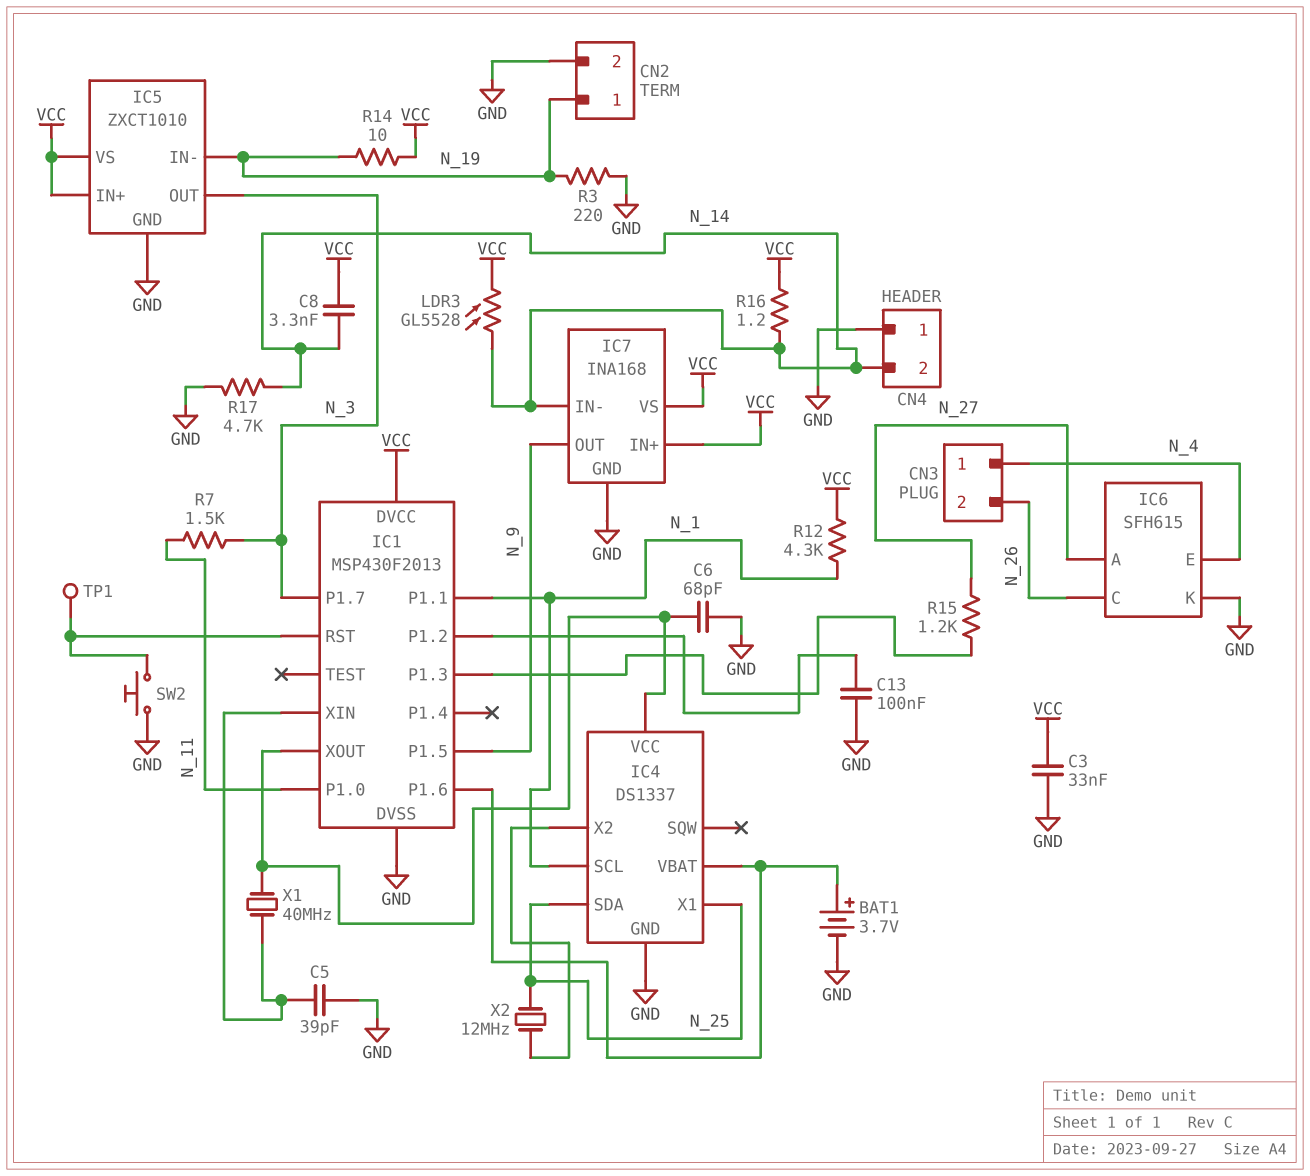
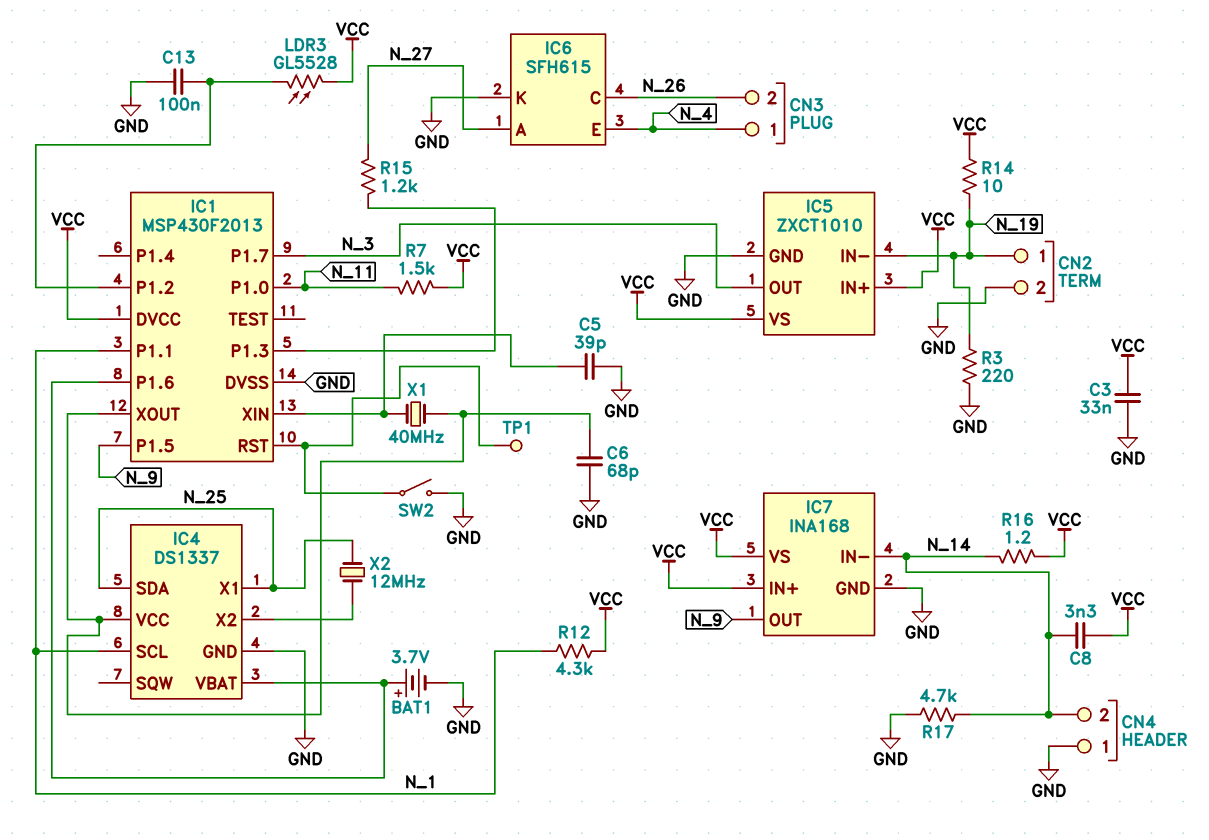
LDR3: GL5528 (N_14, VCC) -> GL5528 (IC1/P1.2, VCC)
R7: 1.5k (N_3, N_11) -> 1.5k (N_11, VCC)
SW2: button (GND, IC1/RST) -> switch (GND, IC1/RST)

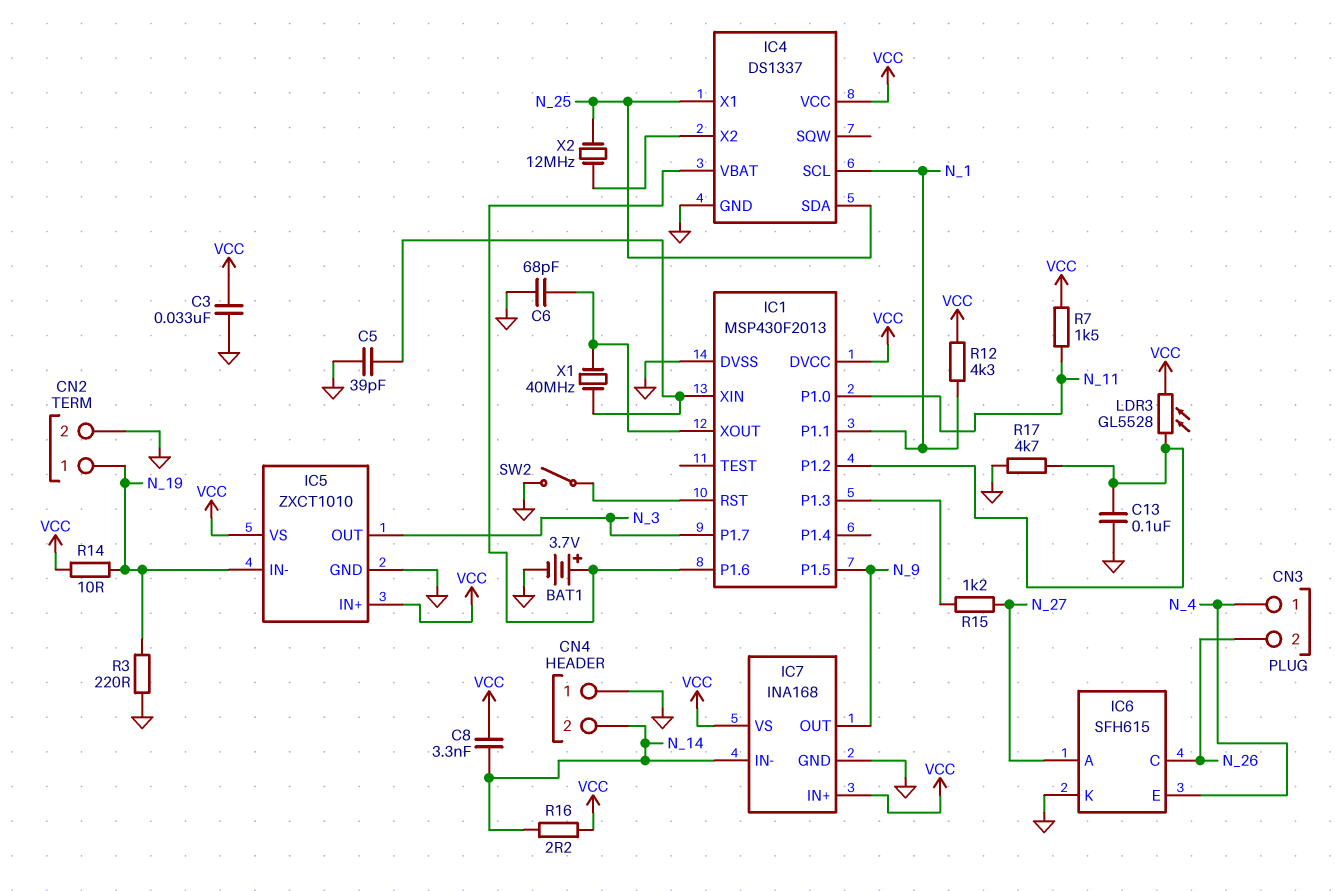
IC4 pin VCC: IC1/XOUT -> VCC
R16: 1.2 (N_14, VCC) -> 2.2 (N_14, VCC)
R17: 4.7k (GND, N_14) -> 4.7k (GND, IC1/P1.2)
TP1: test point (IC1/RST) -> none

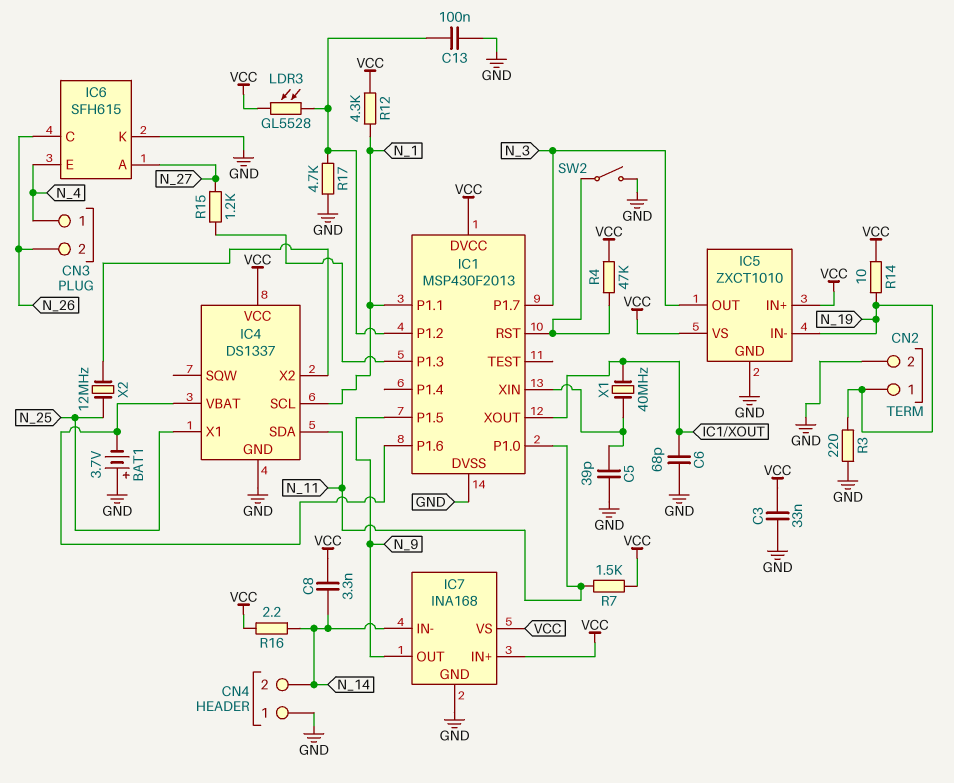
BAT1: 3.7V (plus IC1/P1.6, minus GND) -> 3.7V (plus GND, minus IC1/P1.6)
IC4 pin SDA: N_25 -> N_11
R4: none -> 47k (IC1/RST, VCC)

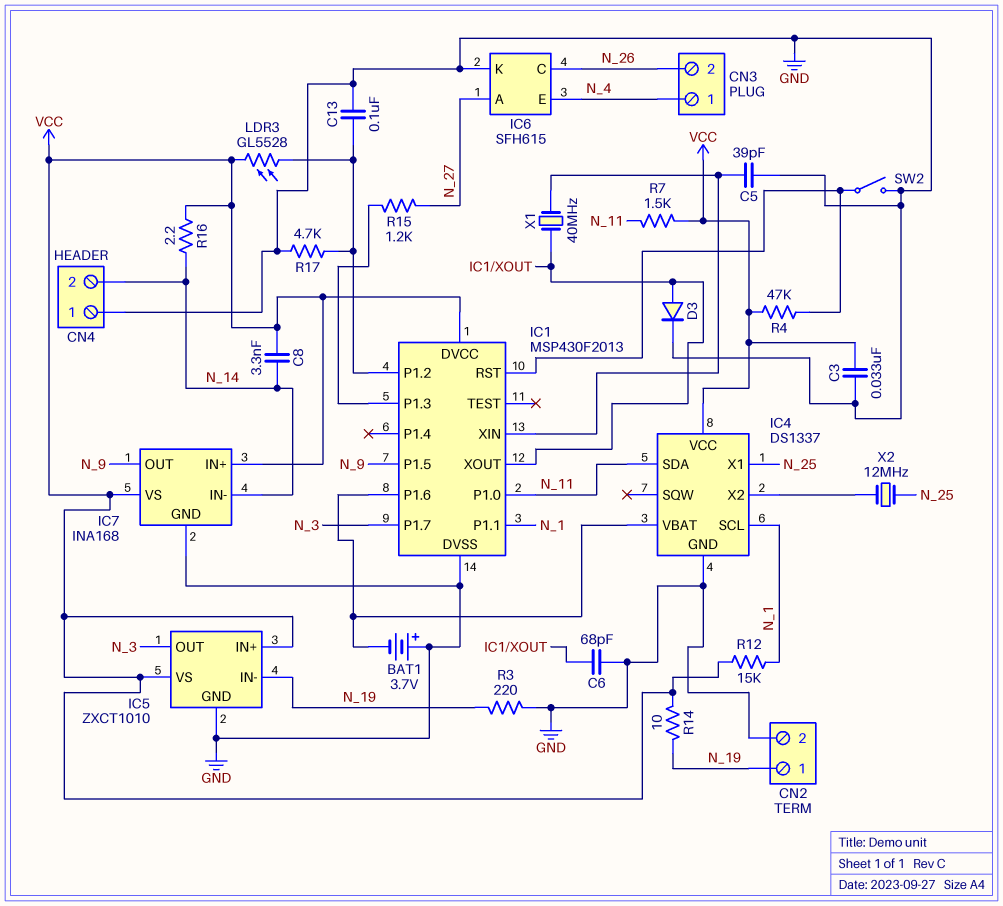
D3: none -> diode (A IC1/XOUT, K GND)
R12: 4.3k (N_1, VCC) -> 15k (N_1, VCC)

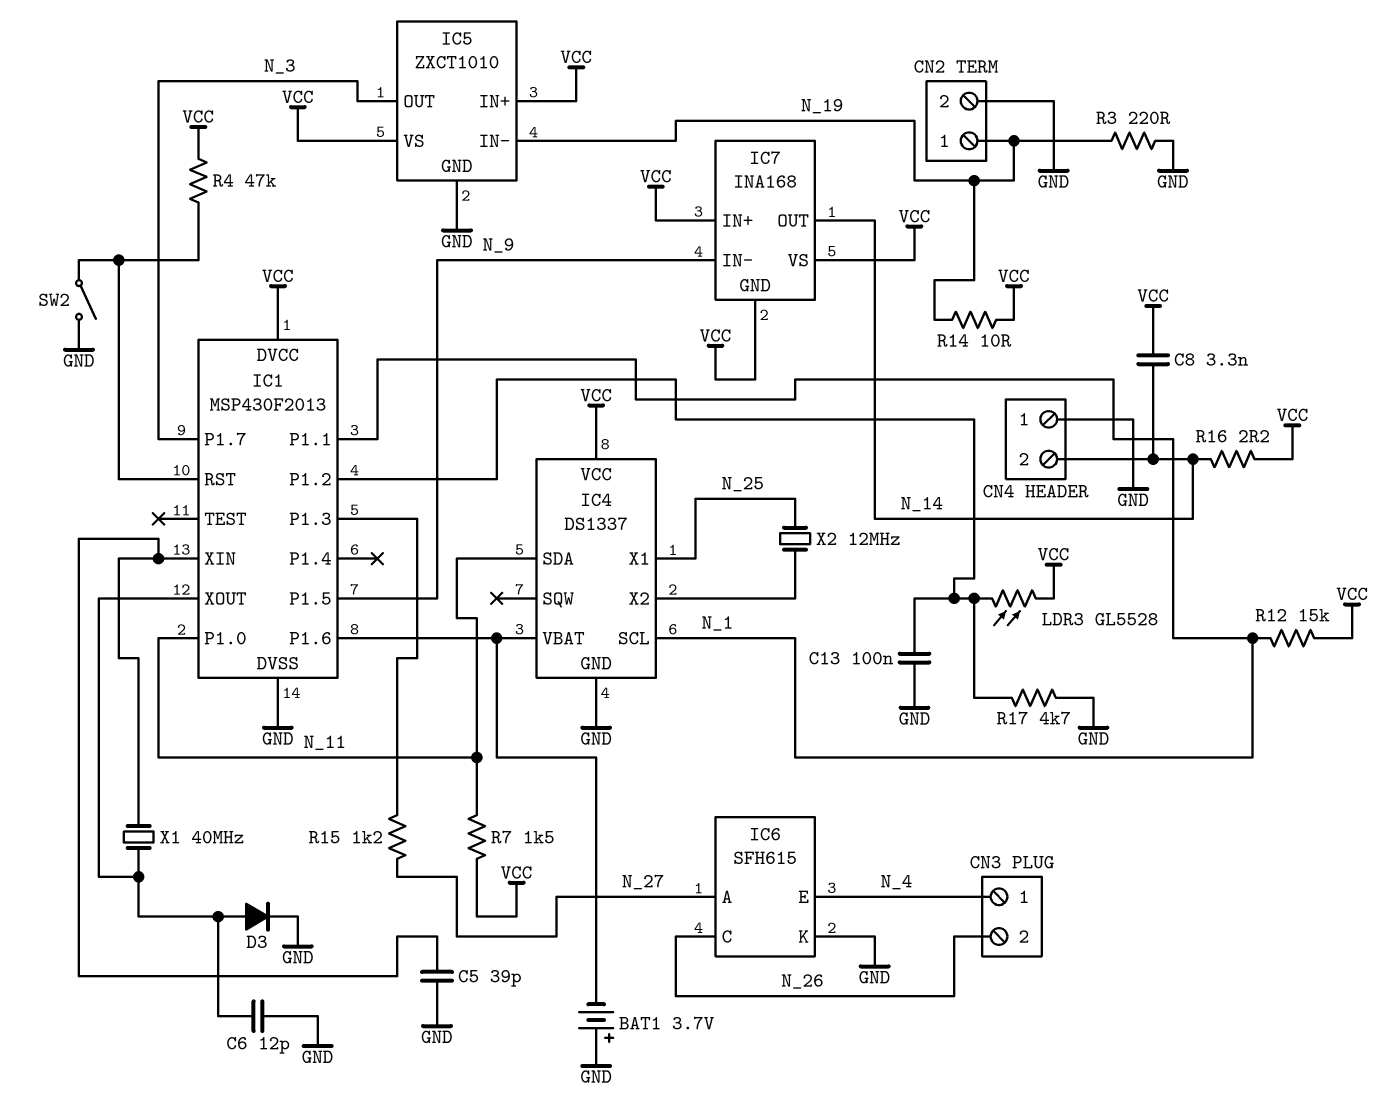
C3: 33nF (GND, VCC) -> none
C6: 68pF (GND, IC1/XOUT) -> 12pF (GND, IC1/XOUT)
IC7 pin GND: GND -> VCC
IC7 pin IN-: N_14 -> N_9
IC7 pin OUT: N_9 -> N_14

